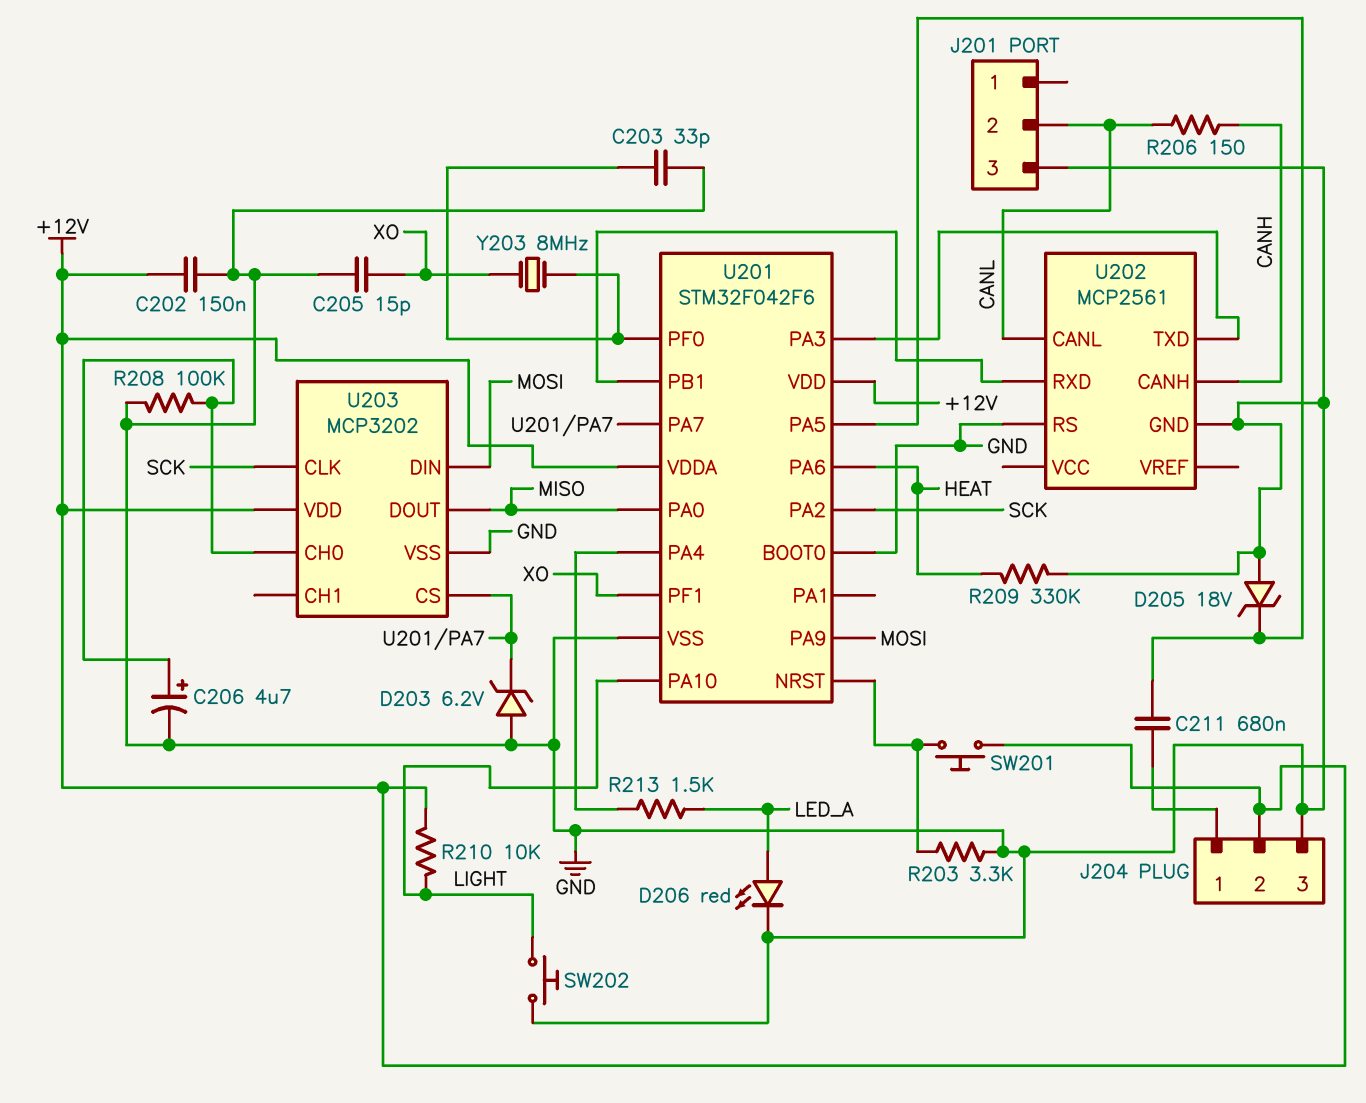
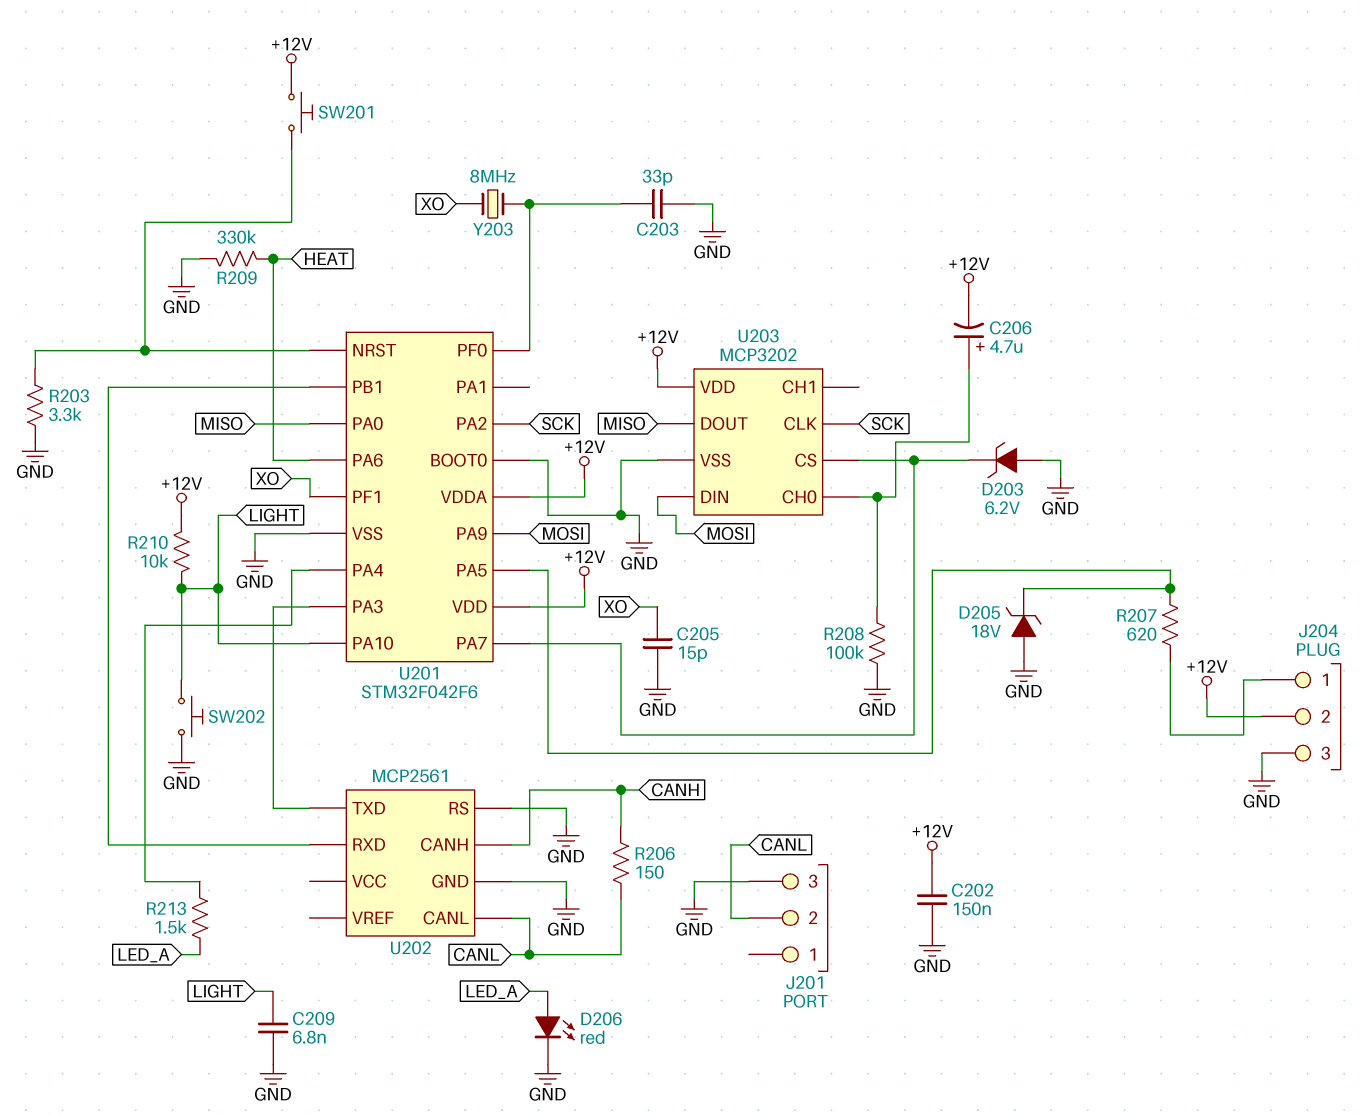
C206: 4.7uF (plus U203/CH0, minus GND) -> 4.7uF (plus U203/CH0, minus +12V)
C209: none -> 6.8nF (GND, LIGHT)
C211: 680nF (J204/1, U201/PA5) -> none
R207: none -> 620 (J204/1, U201/PA5)

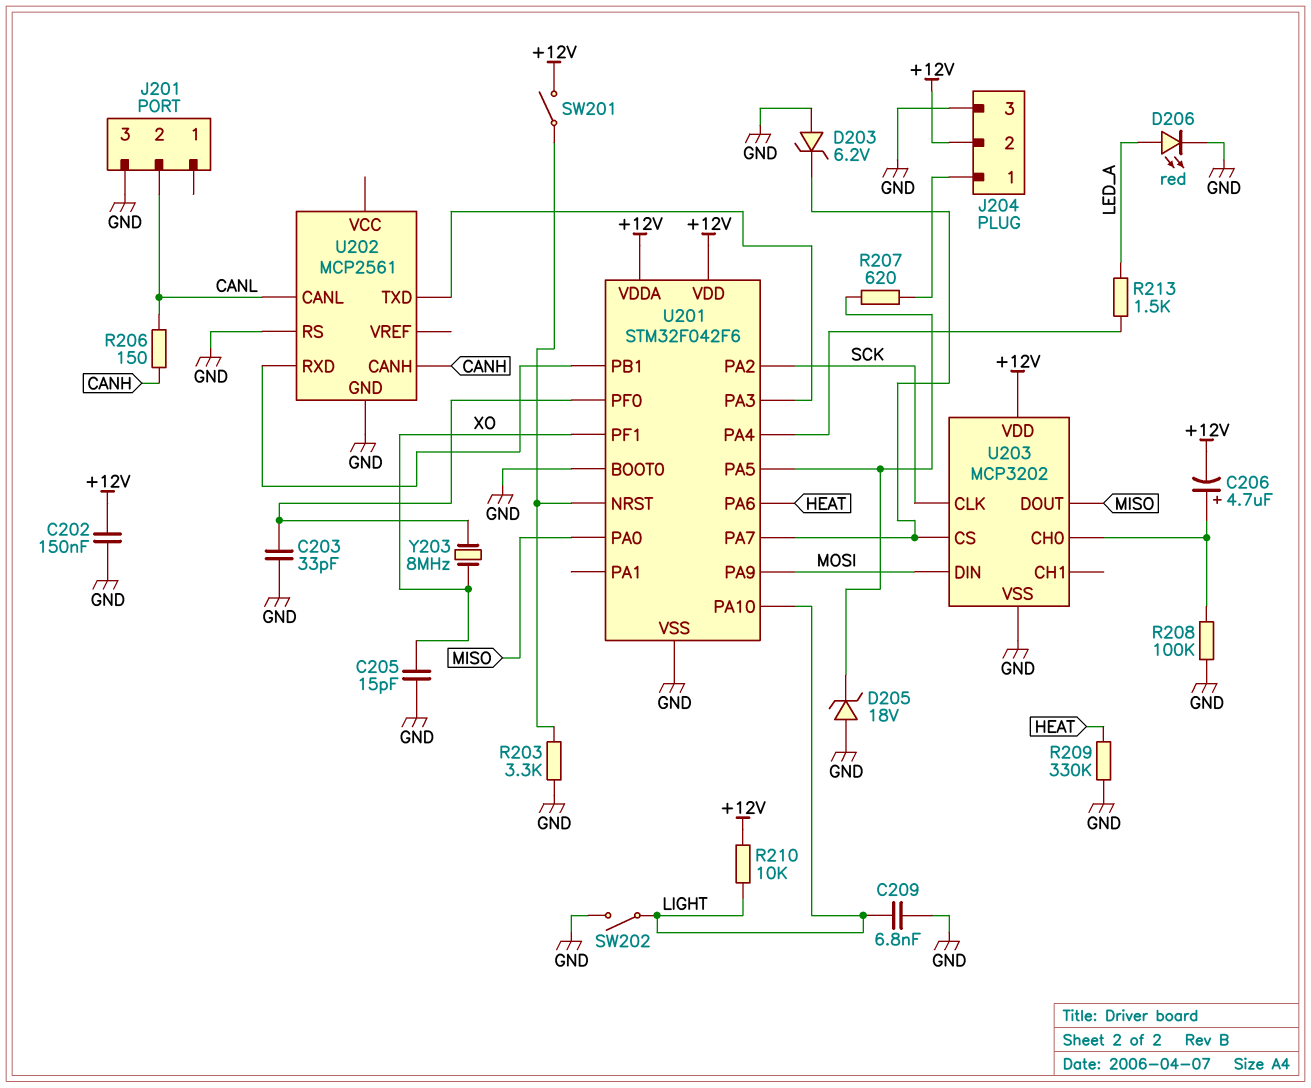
SW201: button (+12V, U201/NRST) -> switch (+12V, U201/NRST)
SW202: button (GND, LIGHT) -> switch (GND, LIGHT)

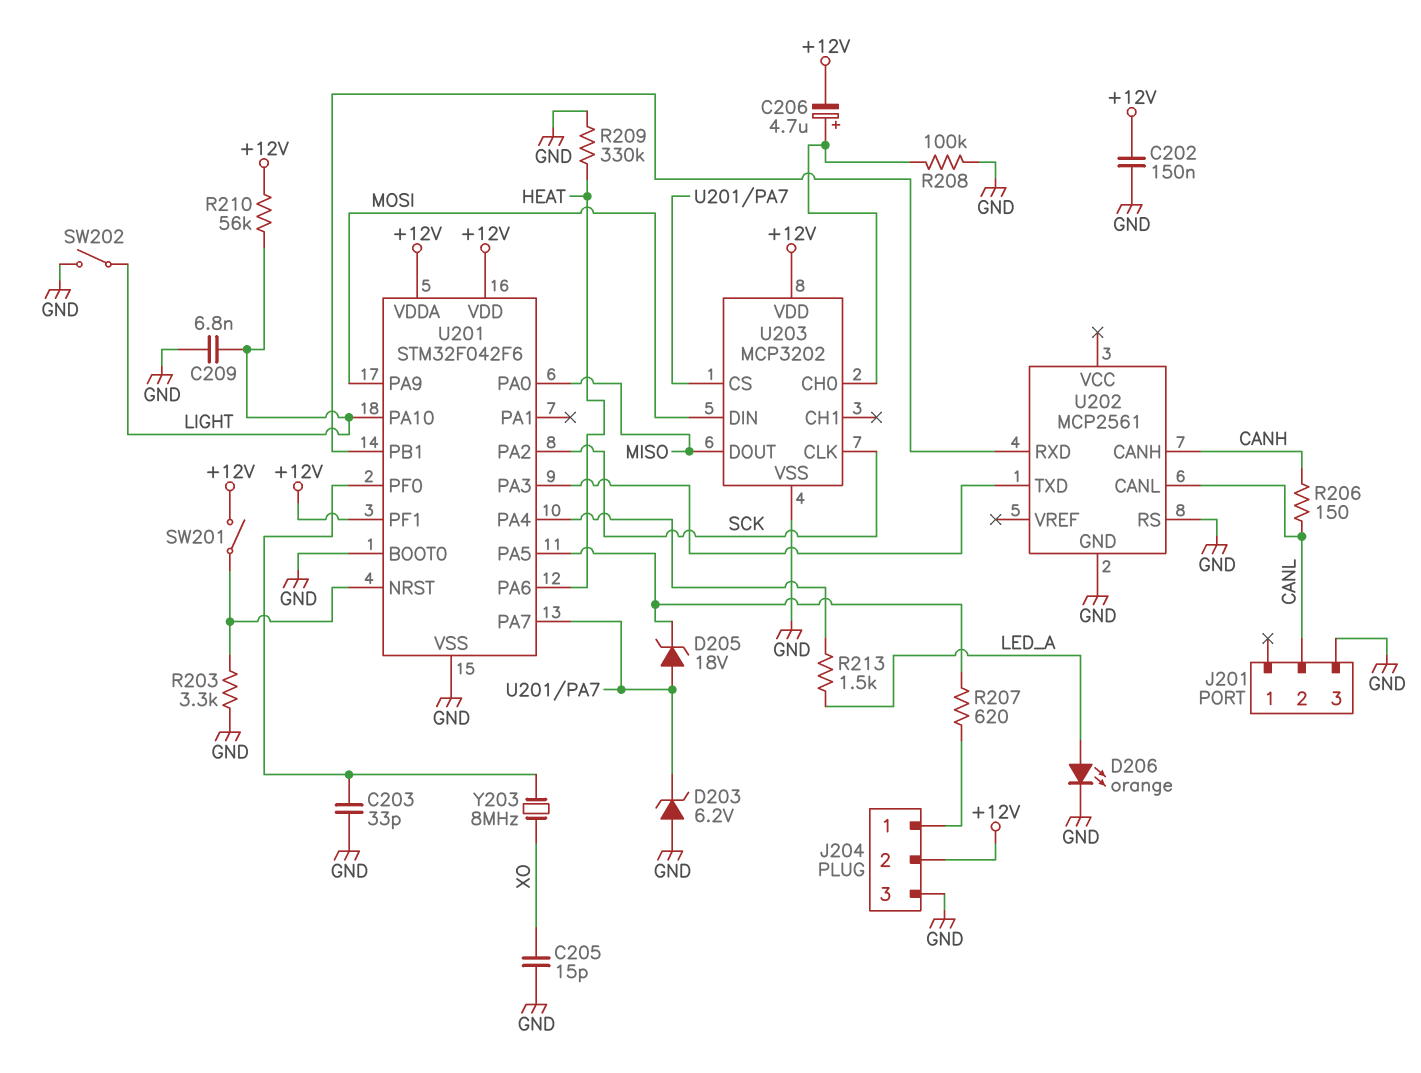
D205: zener 18V (A GND, K U201/PA5) -> zener 18V (A U201/PA7, K U201/PA5)
D206: LED red (A LED_A, K GND) -> LED orange (A LED_A, K GND)
R210: 10k (+12V, LIGHT) -> 56k (+12V, LIGHT)
U201 pin PF1: XO -> +12V

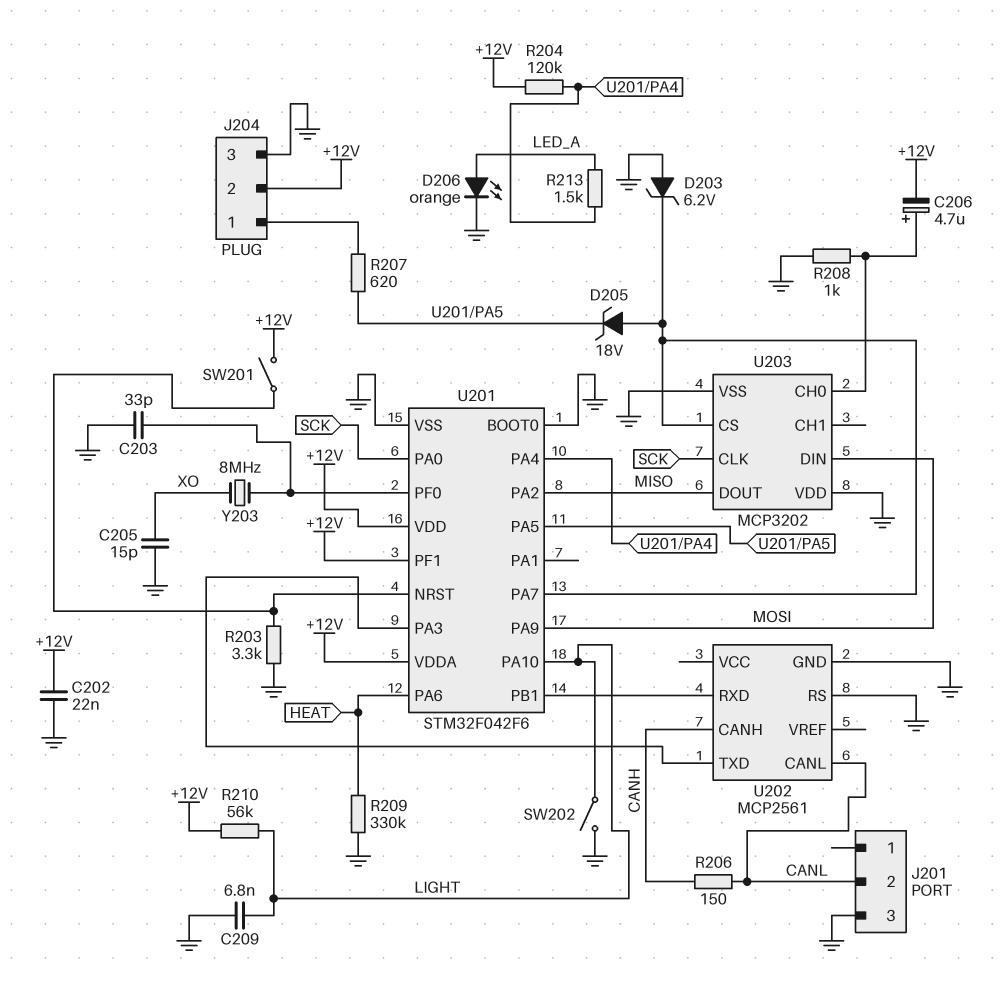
C202: 150nF (+12V, GND) -> 22nF (+12V, GND)
R204: none -> 120k (+12V, U201/PA4)
R208: 100k (GND, U203/CH0) -> 1k (GND, U203/CH0)
U201 pin PA0: MISO -> SCK
U201 pin PA2: SCK -> MISO
U203 pin VDD: +12V -> GND

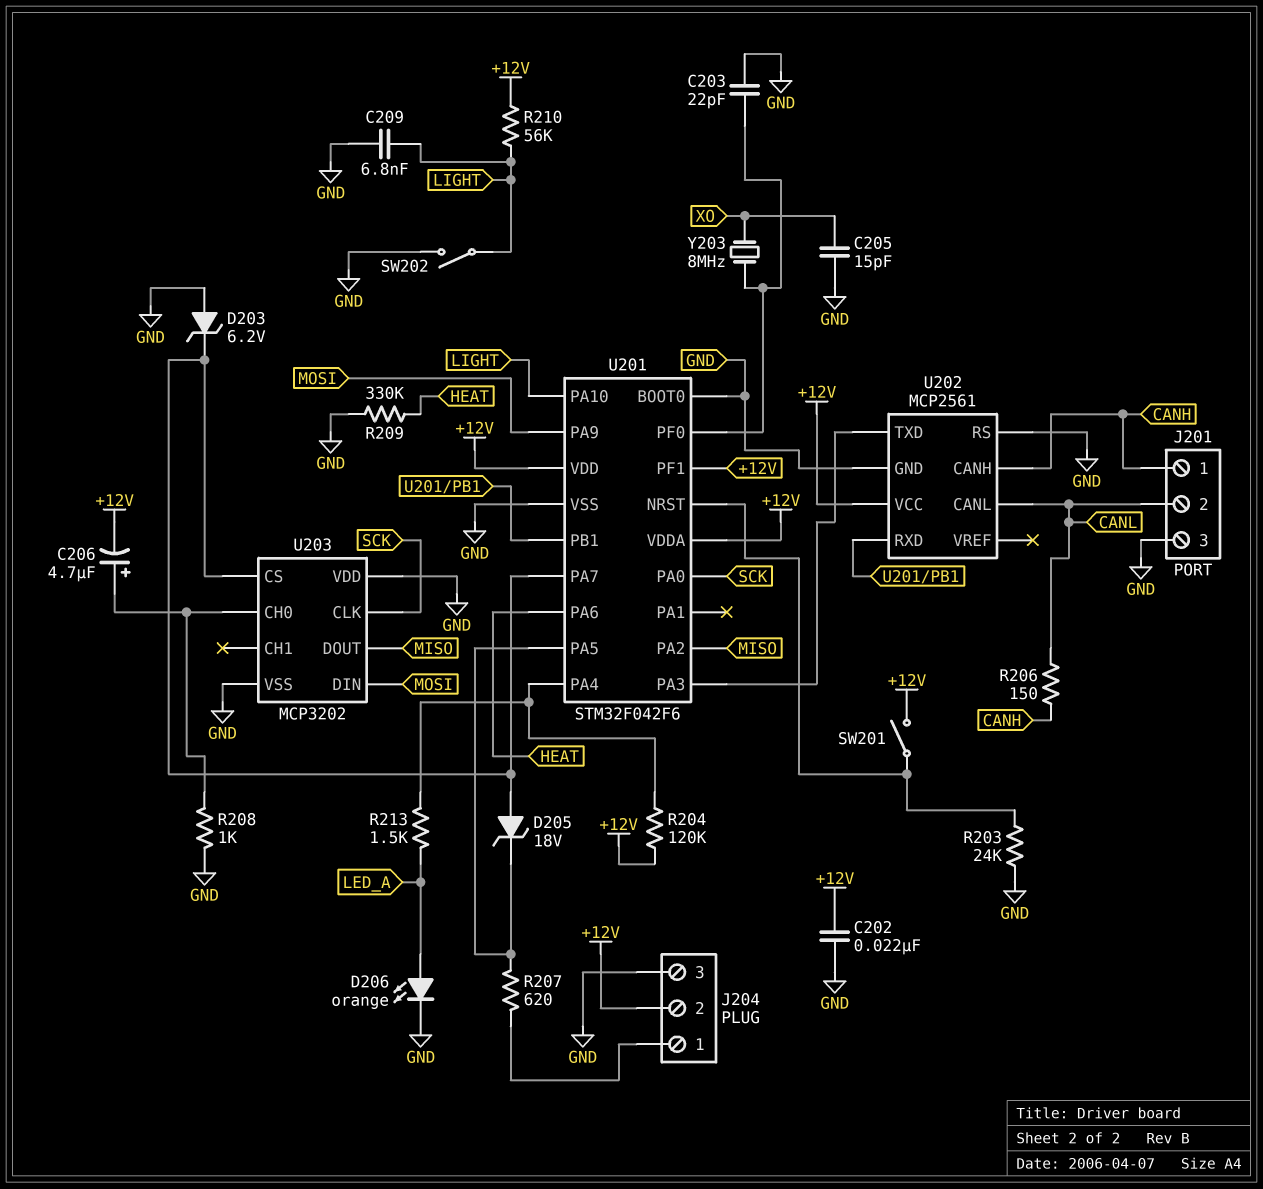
C203: 33pF (GND, U201/PF0) -> 22pF (GND, U201/PF0)
J201 pin 1: none -> CANH
R203: 3.3k (GND, U201/NRST) -> 24k (GND, U201/NRST)
U202 pin VCC: none -> +12V

